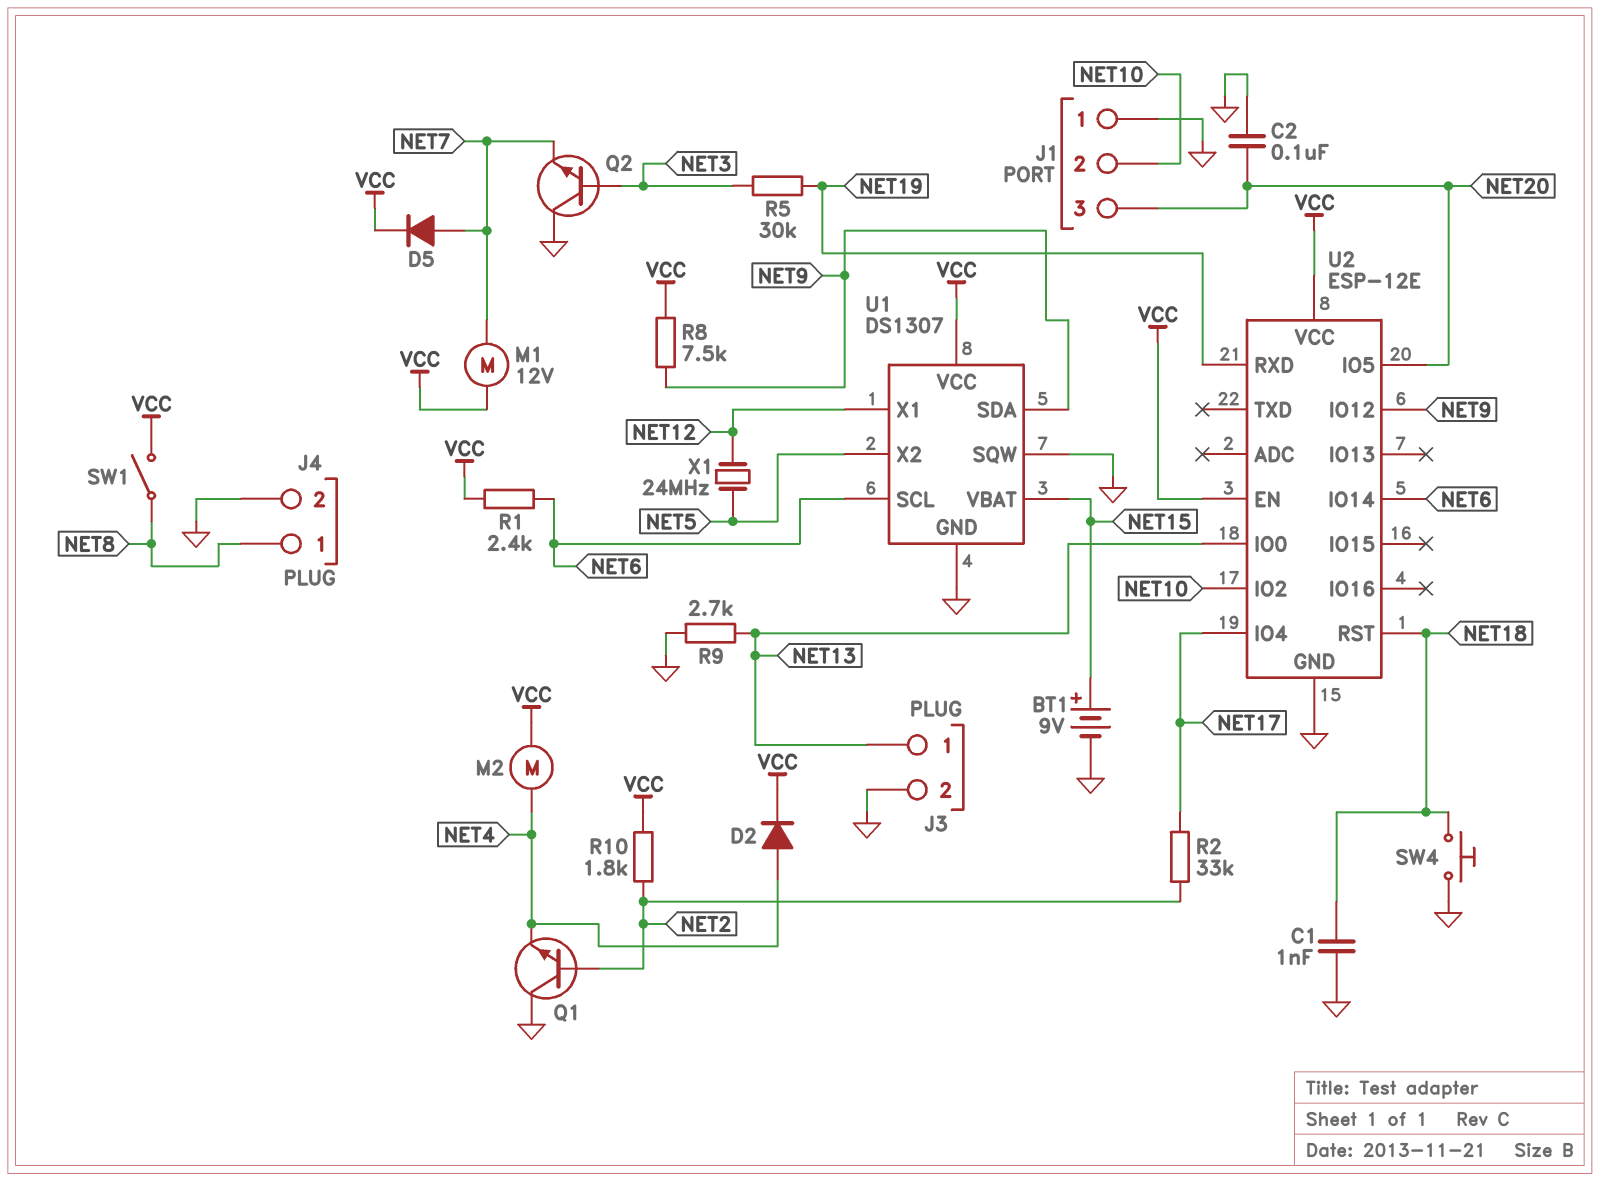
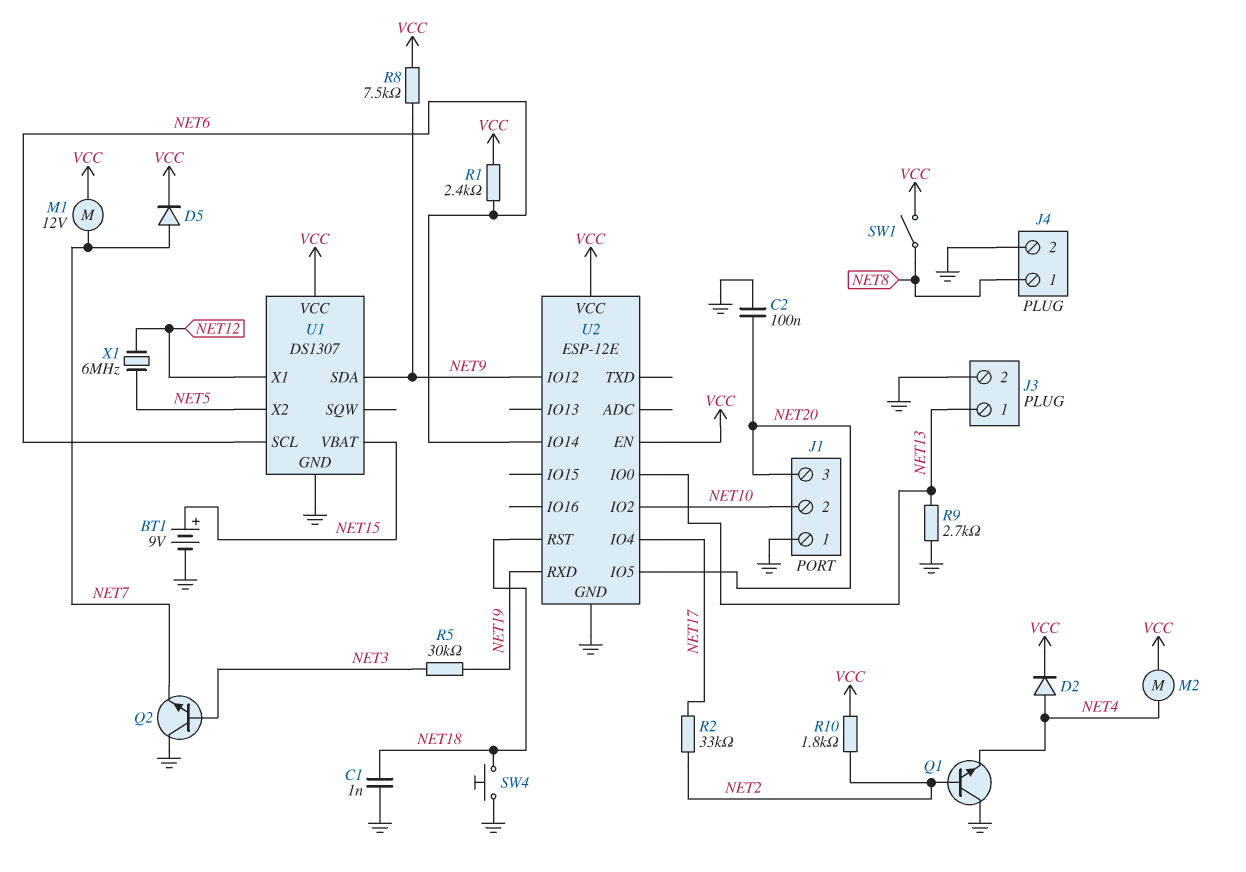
U1 pin SQW: GND -> none
X1: 24MHz (NET5, NET12) -> 6MHz (NET5, NET12)

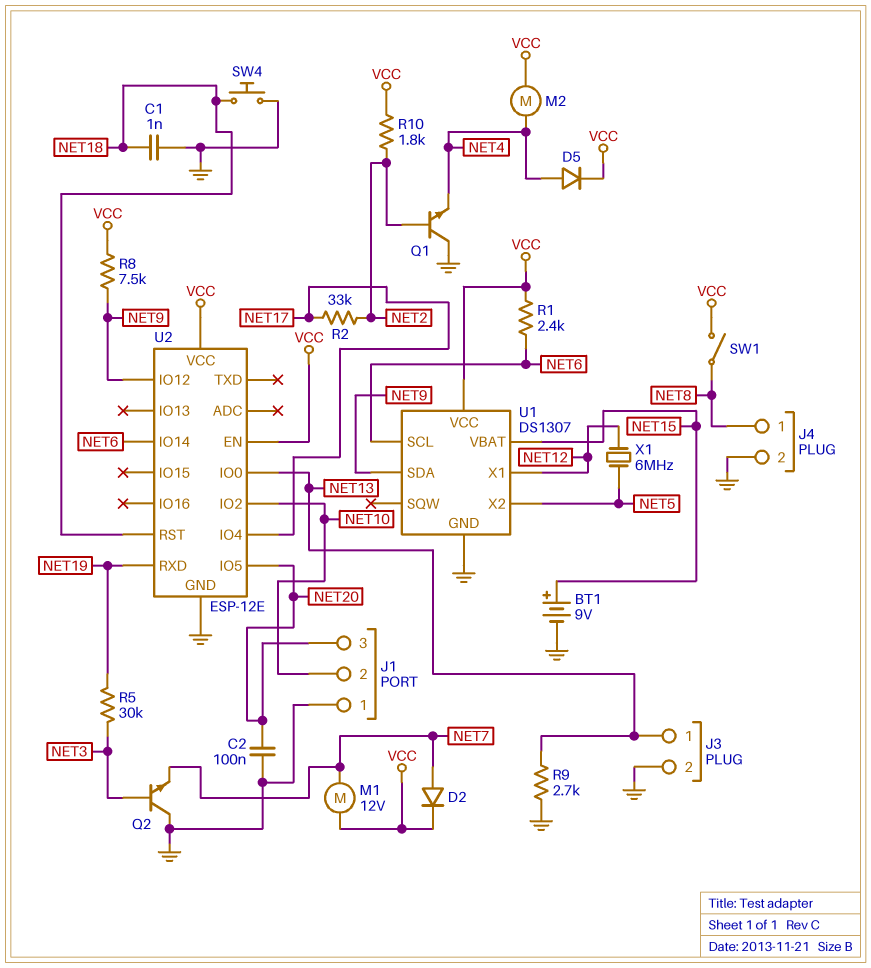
D2: diode (A NET4, K VCC) -> diode (A NET7, K VCC)
D5: diode (A NET7, K VCC) -> diode (A NET4, K VCC)

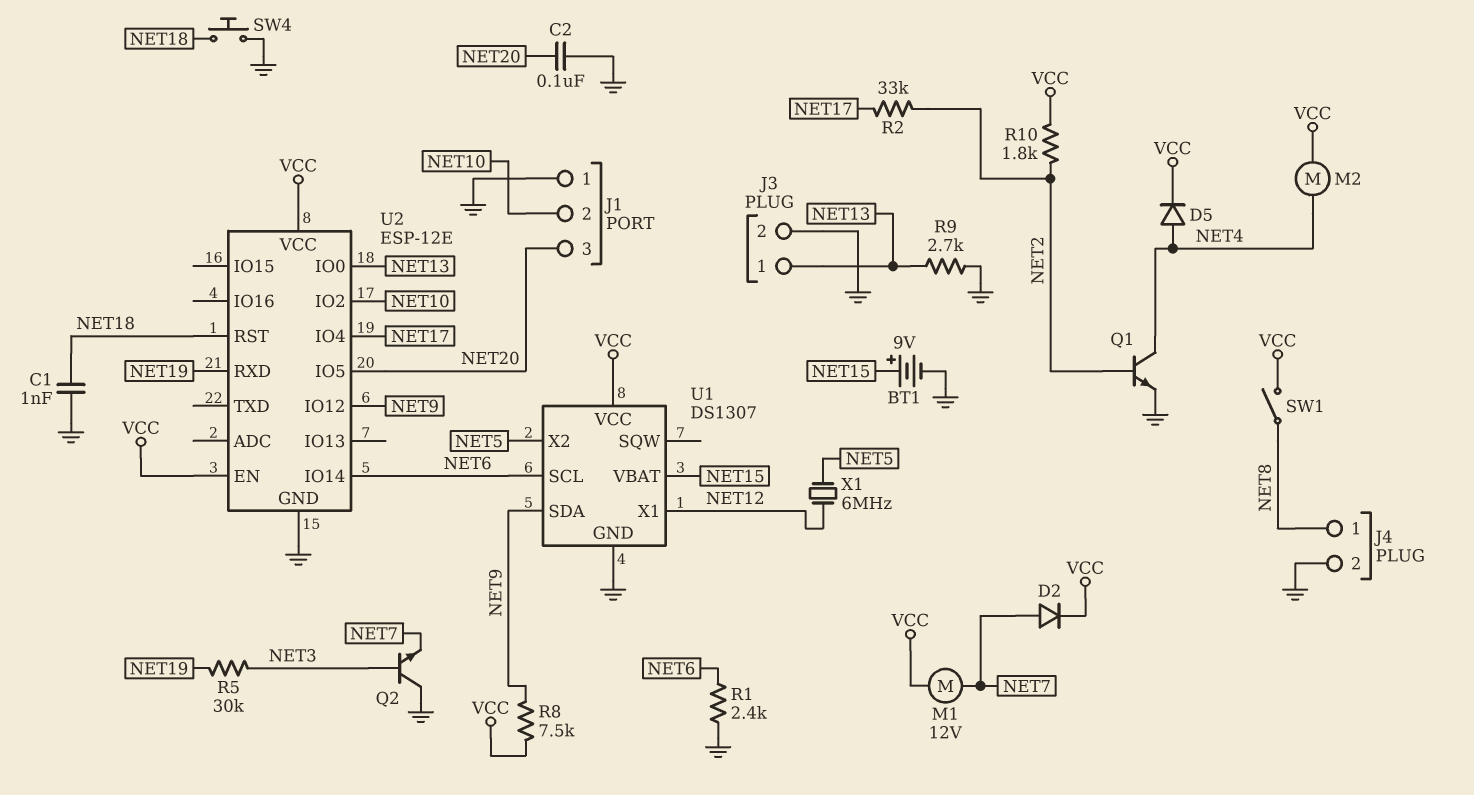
Q1: NPN (B NET2, C GND, E NET4) -> NPN (B NET2, C NET4, E GND)
R1: 2.4k (NET6, VCC) -> 2.4k (GND, NET6)

